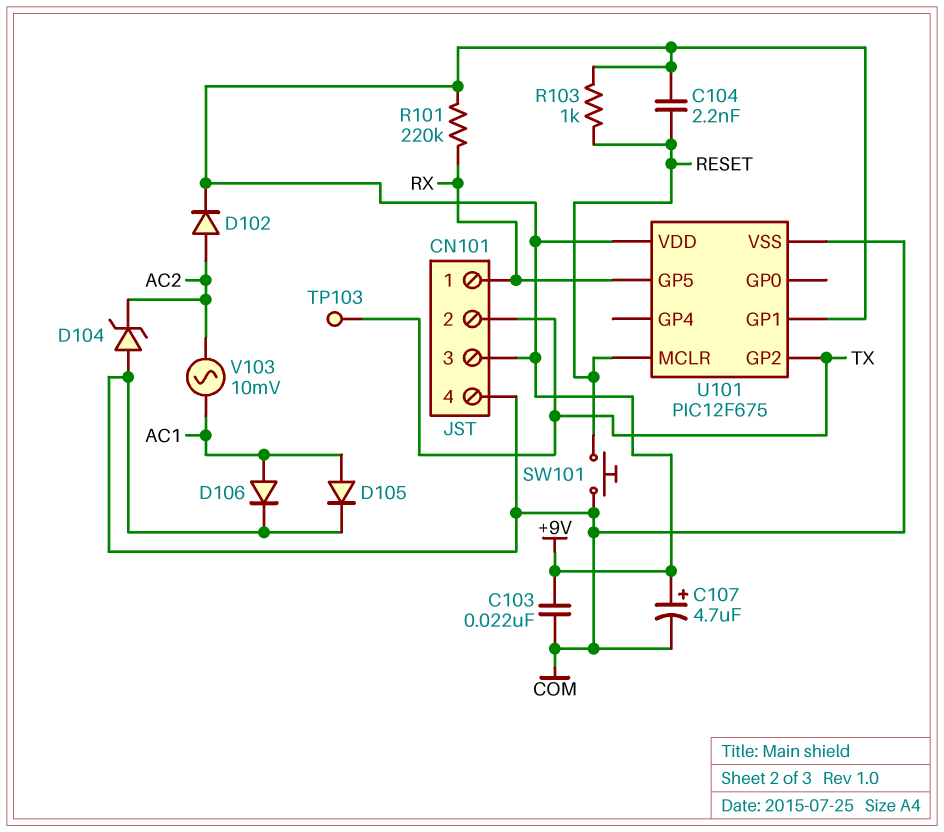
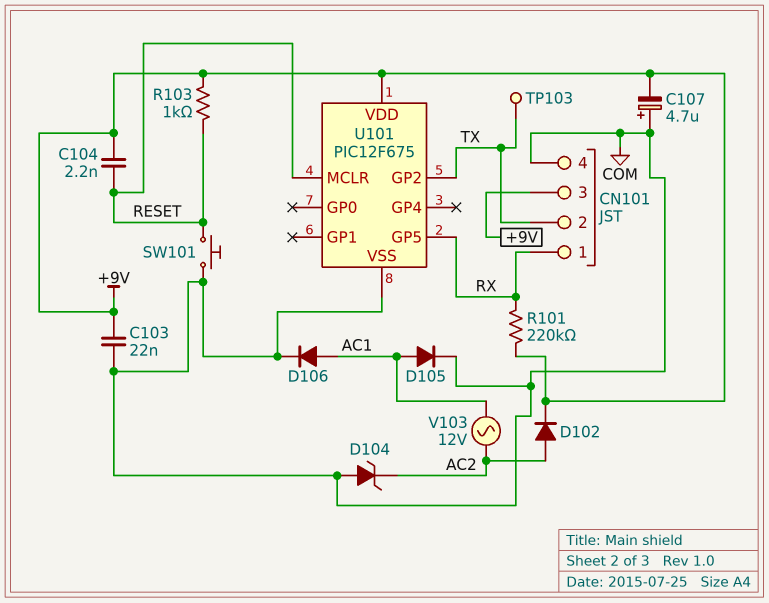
C107: 4.7uF (plus +9V, minus COM) -> 4.7uF (plus COM, minus +9V)
U101 pin GP1: +9V -> none
V103: AC 10mV (AC1, AC2) -> AC 12V (AC1, AC2)

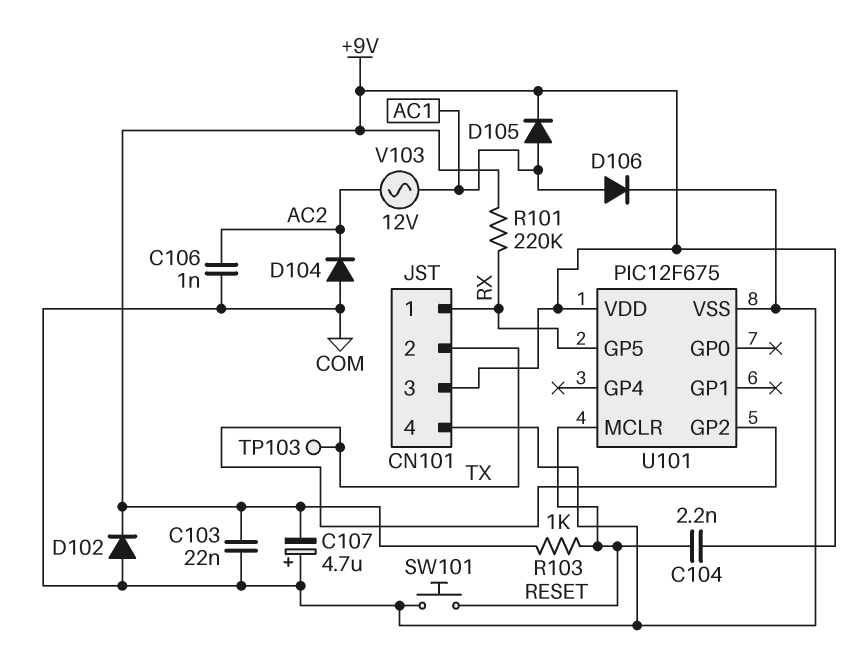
C106: none -> 1nF (AC2, COM)
D102: diode (A AC2, K +9V) -> diode (A COM, K +9V)
D104: zener (A COM, K AC2) -> diode (A COM, K AC2)
D105: diode (A AC1, K COM) -> diode (A AC1, K +9V)

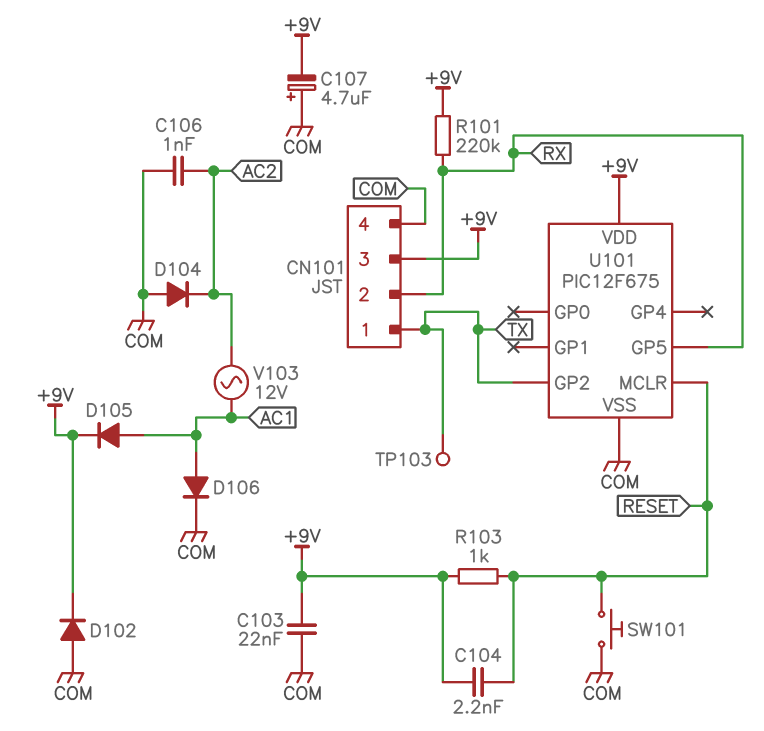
CN101 pin 1: RX -> TX
CN101 pin 2: TX -> RX

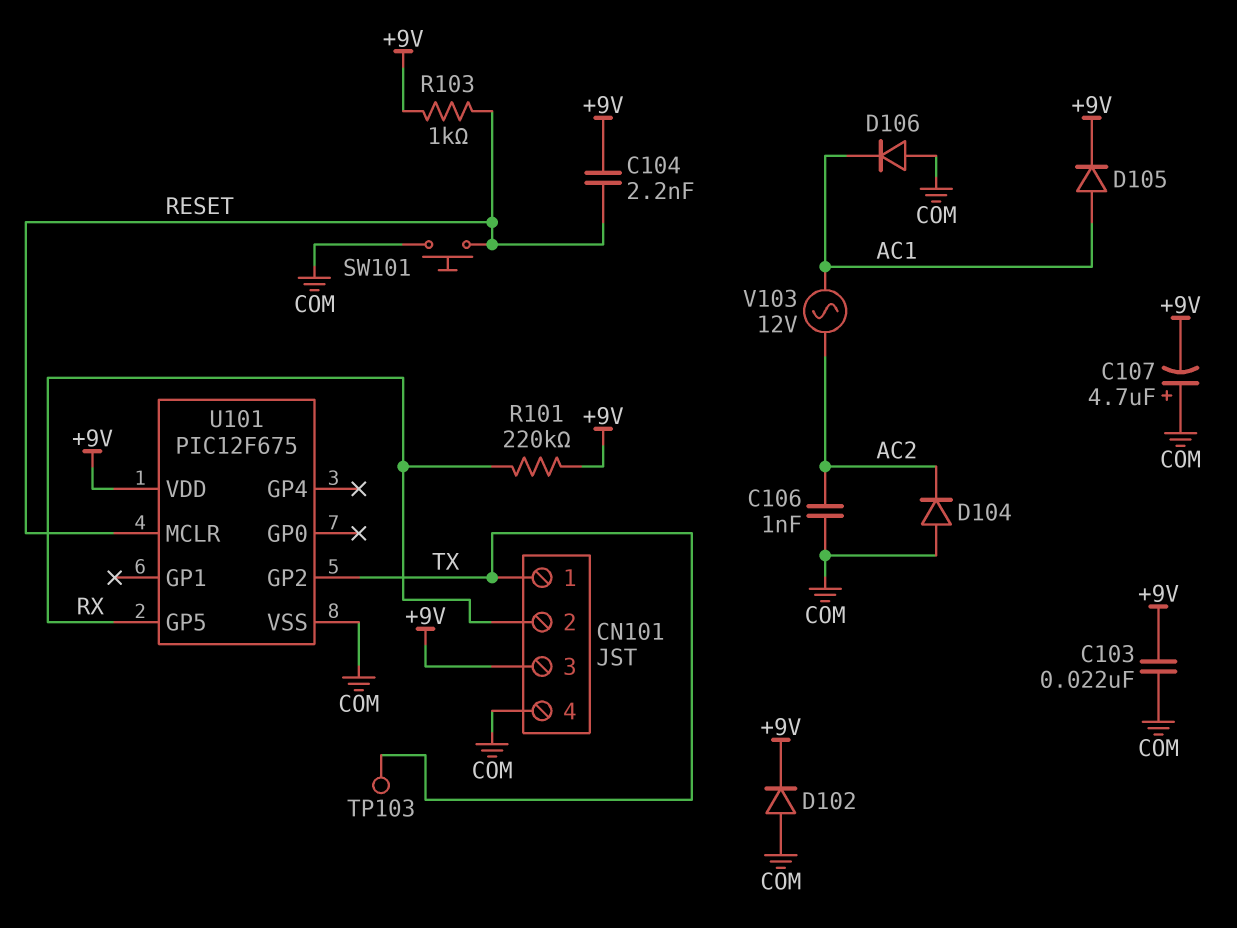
D106: diode (A AC1, K COM) -> diode (A COM, K AC1)

